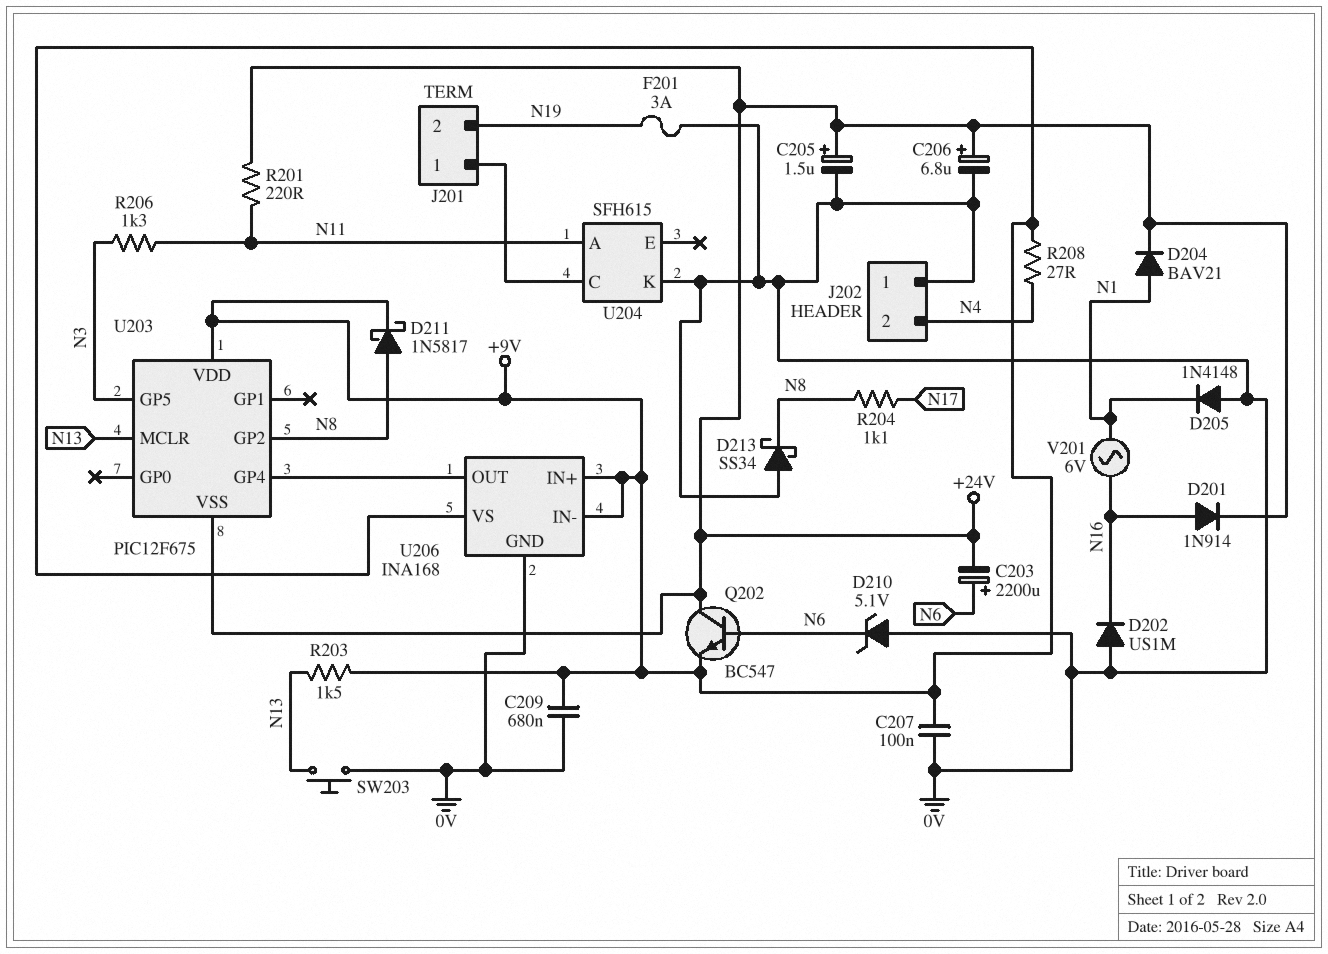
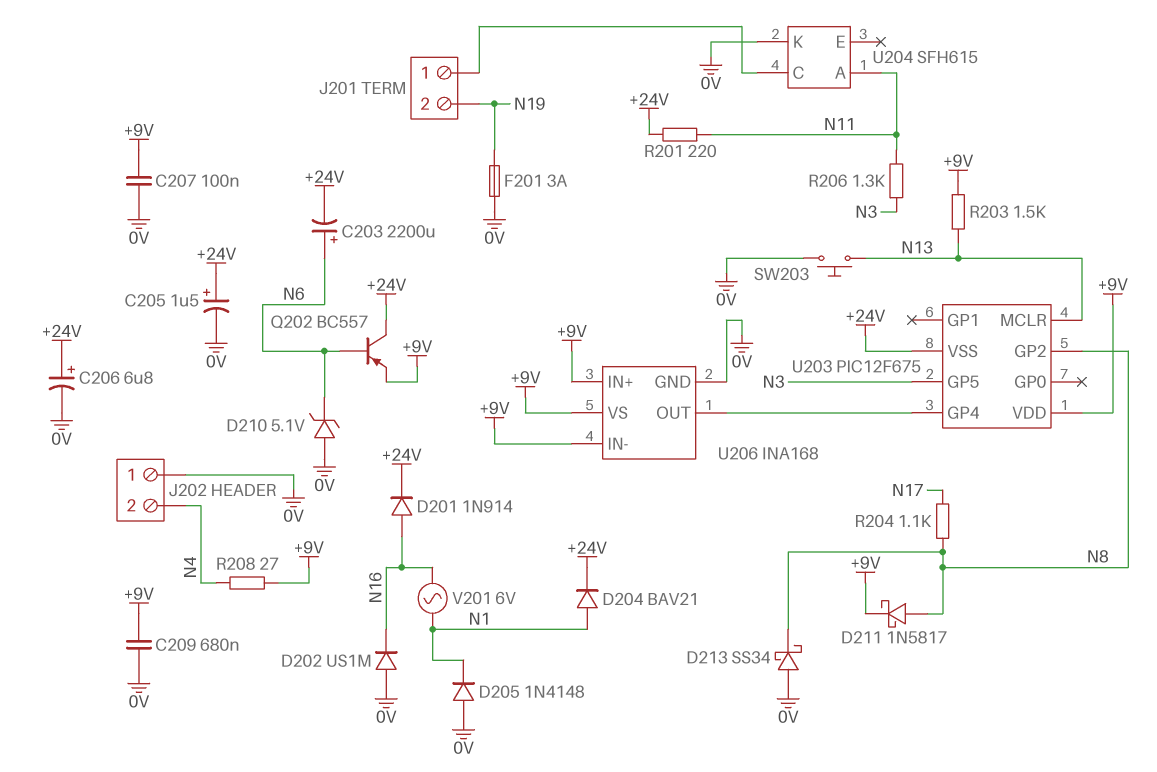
Q202: NPN BC547 (B N6, C +24V, E +9V) -> PNP BC557 (B N6, C +24V, E +9V)

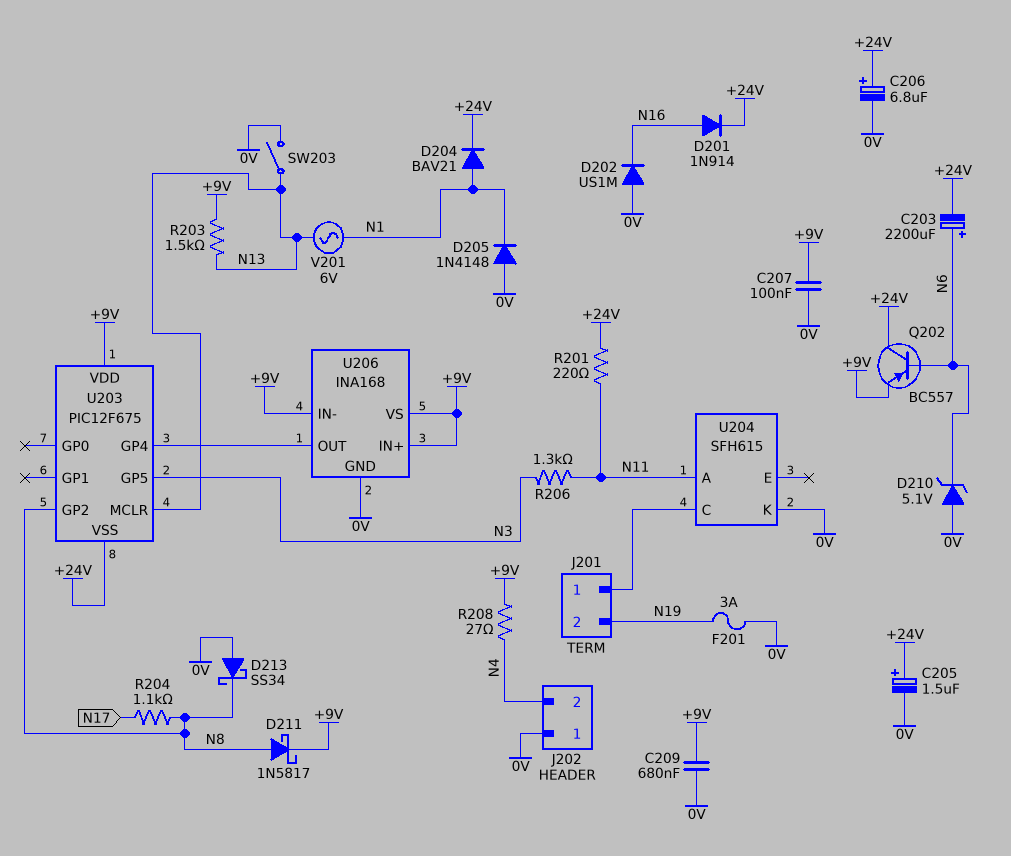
SW203: button (0V, N13) -> switch (0V, N13)
V201: AC 6V (N1, N16) -> AC 6V (N1, N13)

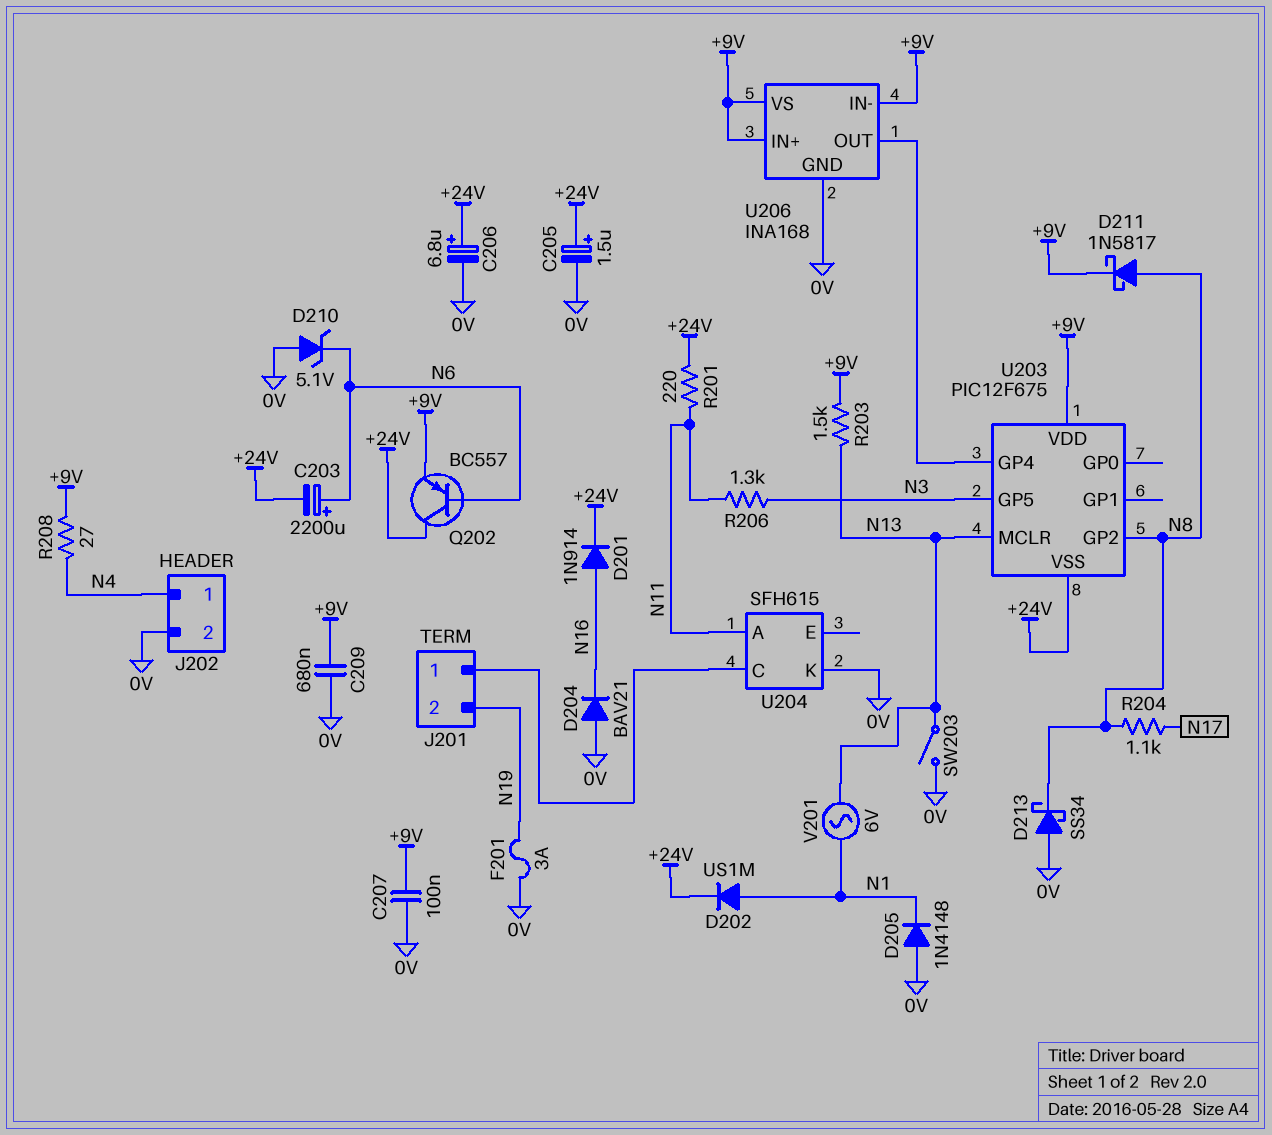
D202: diode US1M (A 0V, K N16) -> diode US1M (A N1, K +24V)
D204: diode BAV21 (A N1, K +24V) -> diode BAV21 (A 0V, K N16)
J202 pin 1: 0V -> N4
J202 pin 2: N4 -> 0V

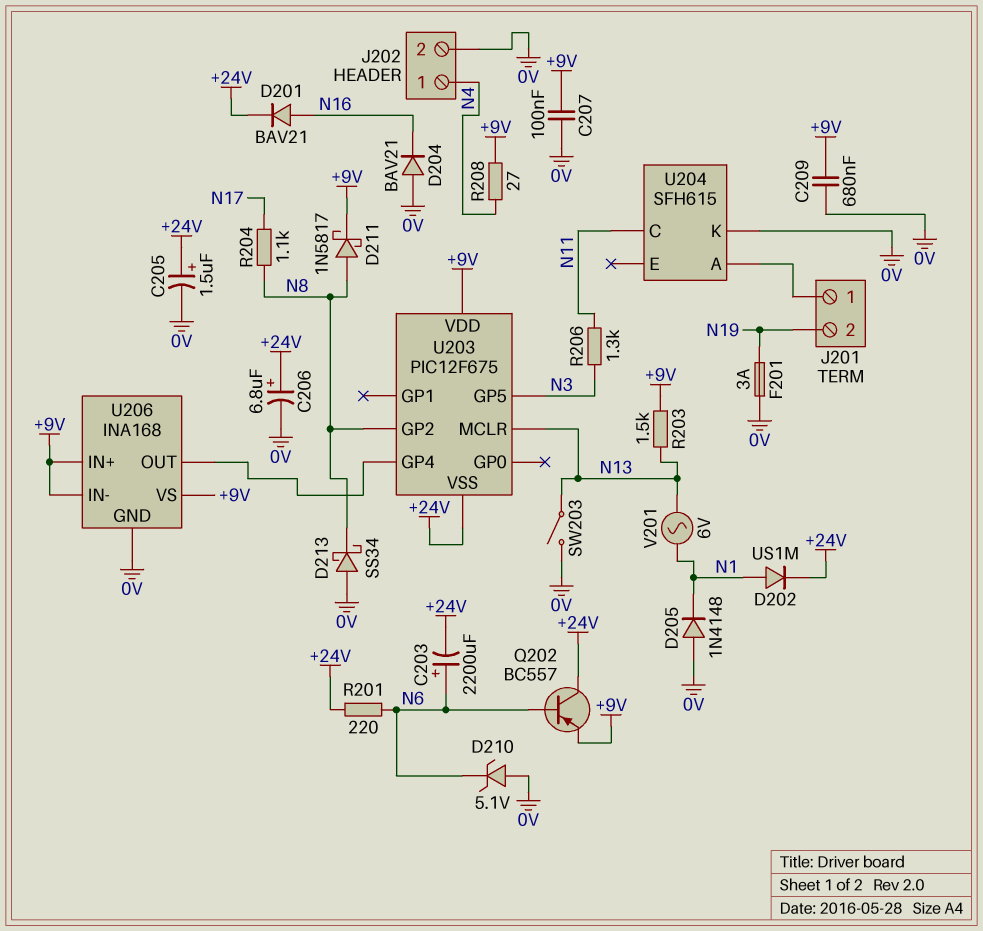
D201: diode 1N914 (A N16, K +24V) -> diode BAV21 (A N16, K +24V)
R201: 220 (+24V, N11) -> 220 (+24V, N6)
U204 pin A: N11 -> J201/1
U204 pin C: J201/1 -> N11

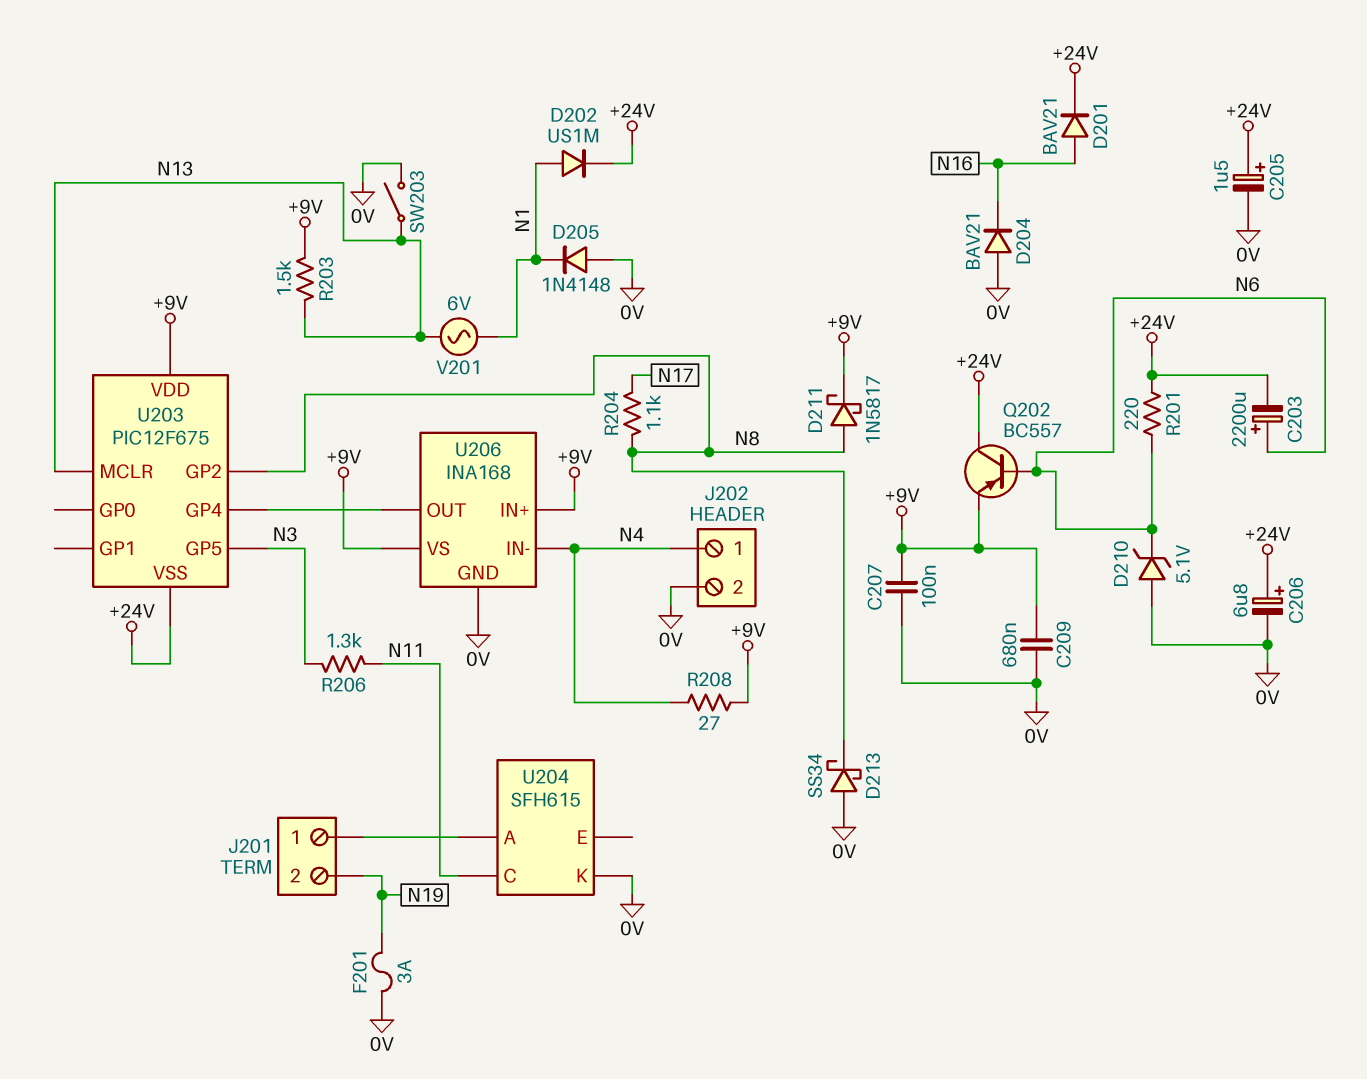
U206 pin IN-: +9V -> N4

